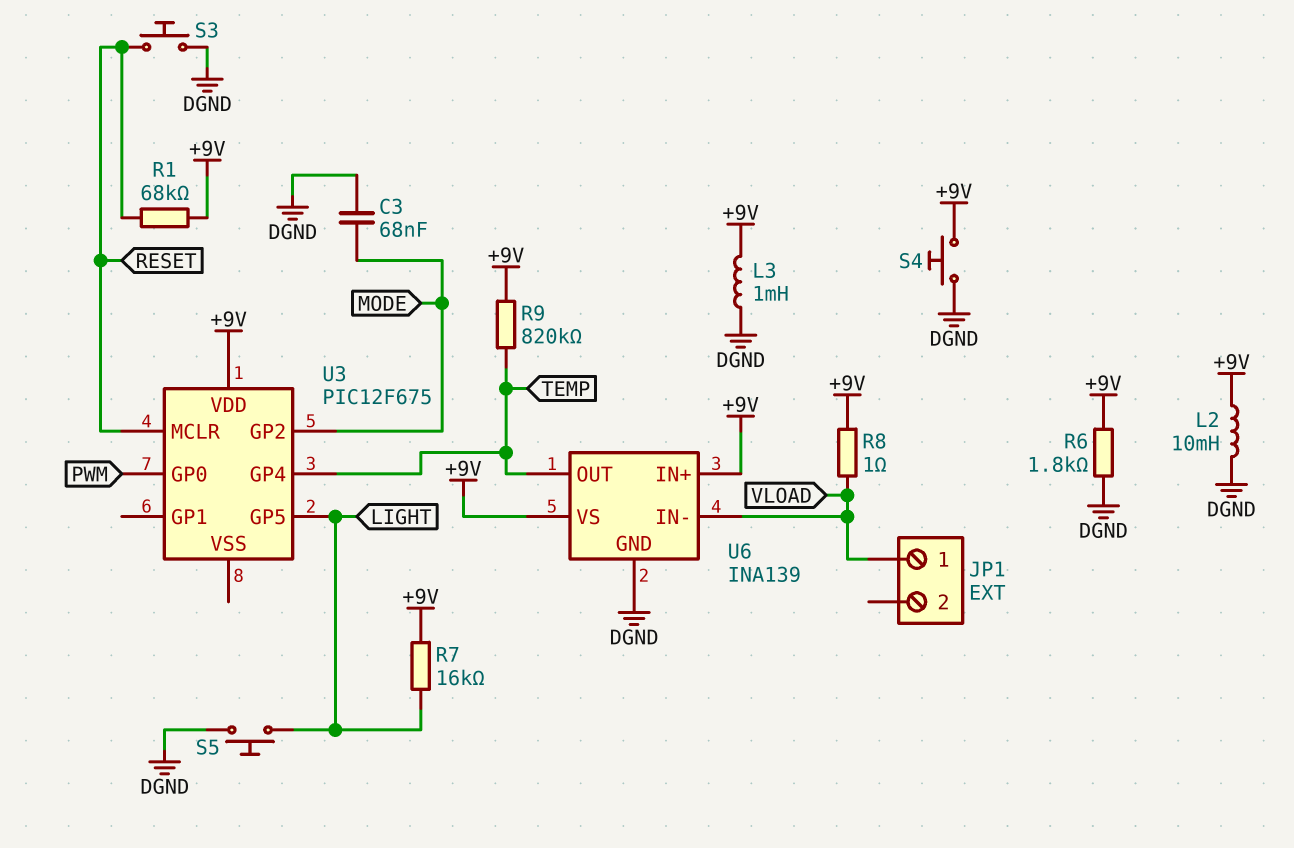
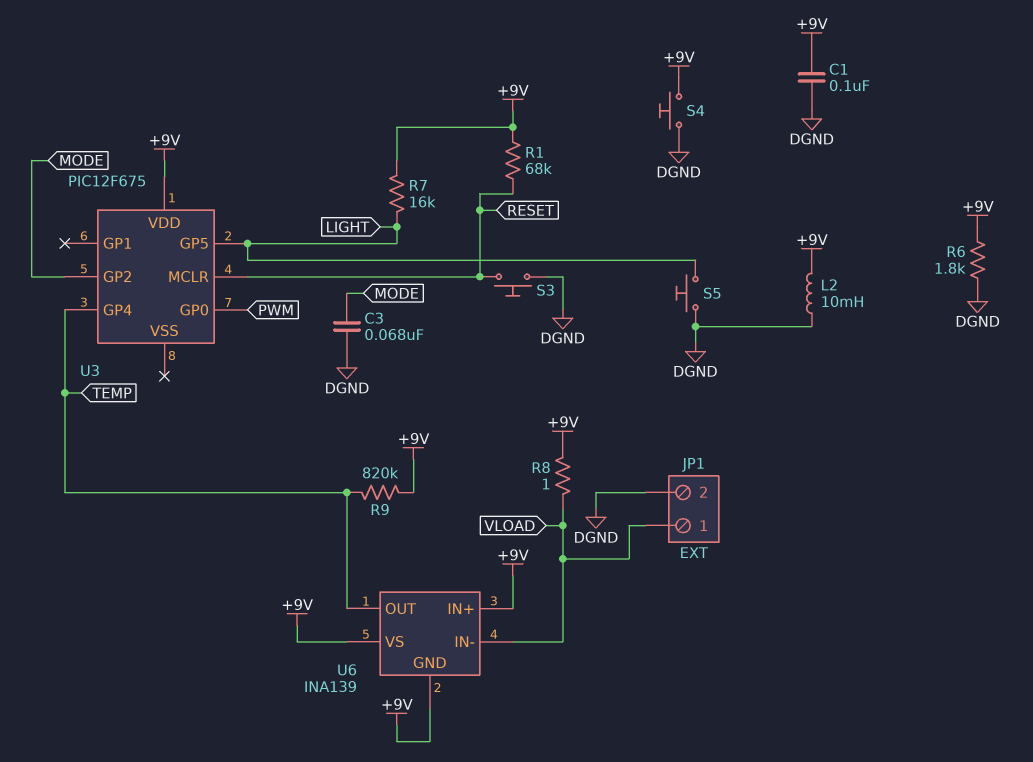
C1: none -> 100nF (+9V, DGND)
JP1 pin 2: none -> DGND
L3: 1mH (+9V, DGND) -> none
U6 pin GND: DGND -> +9V

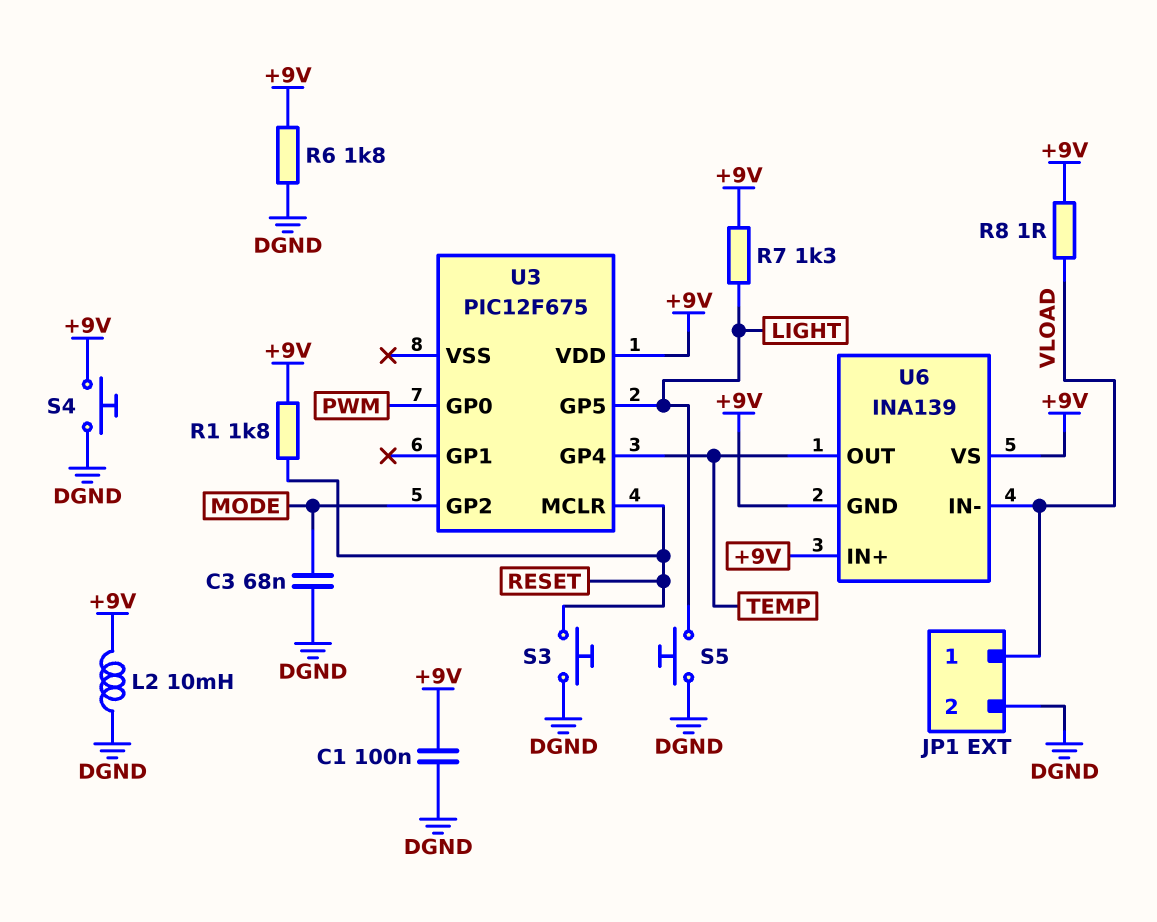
R1: 68k (+9V, RESET) -> 1.8k (+9V, RESET)
R7: 16k (+9V, LIGHT) -> 1.3k (+9V, LIGHT)
R9: 820k (+9V, TEMP) -> none

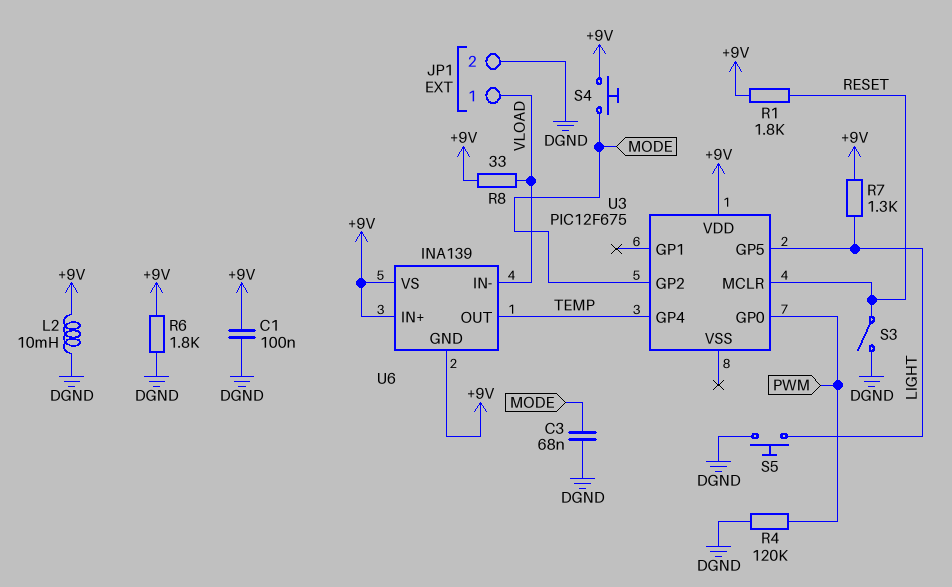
R4: none -> 120k (DGND, PWM)
R8: 1 (+9V, VLOAD) -> 33 (+9V, VLOAD)
S3: button (DGND, RESET) -> switch (DGND, RESET)
S4: button (+9V, DGND) -> button (+9V, MODE)

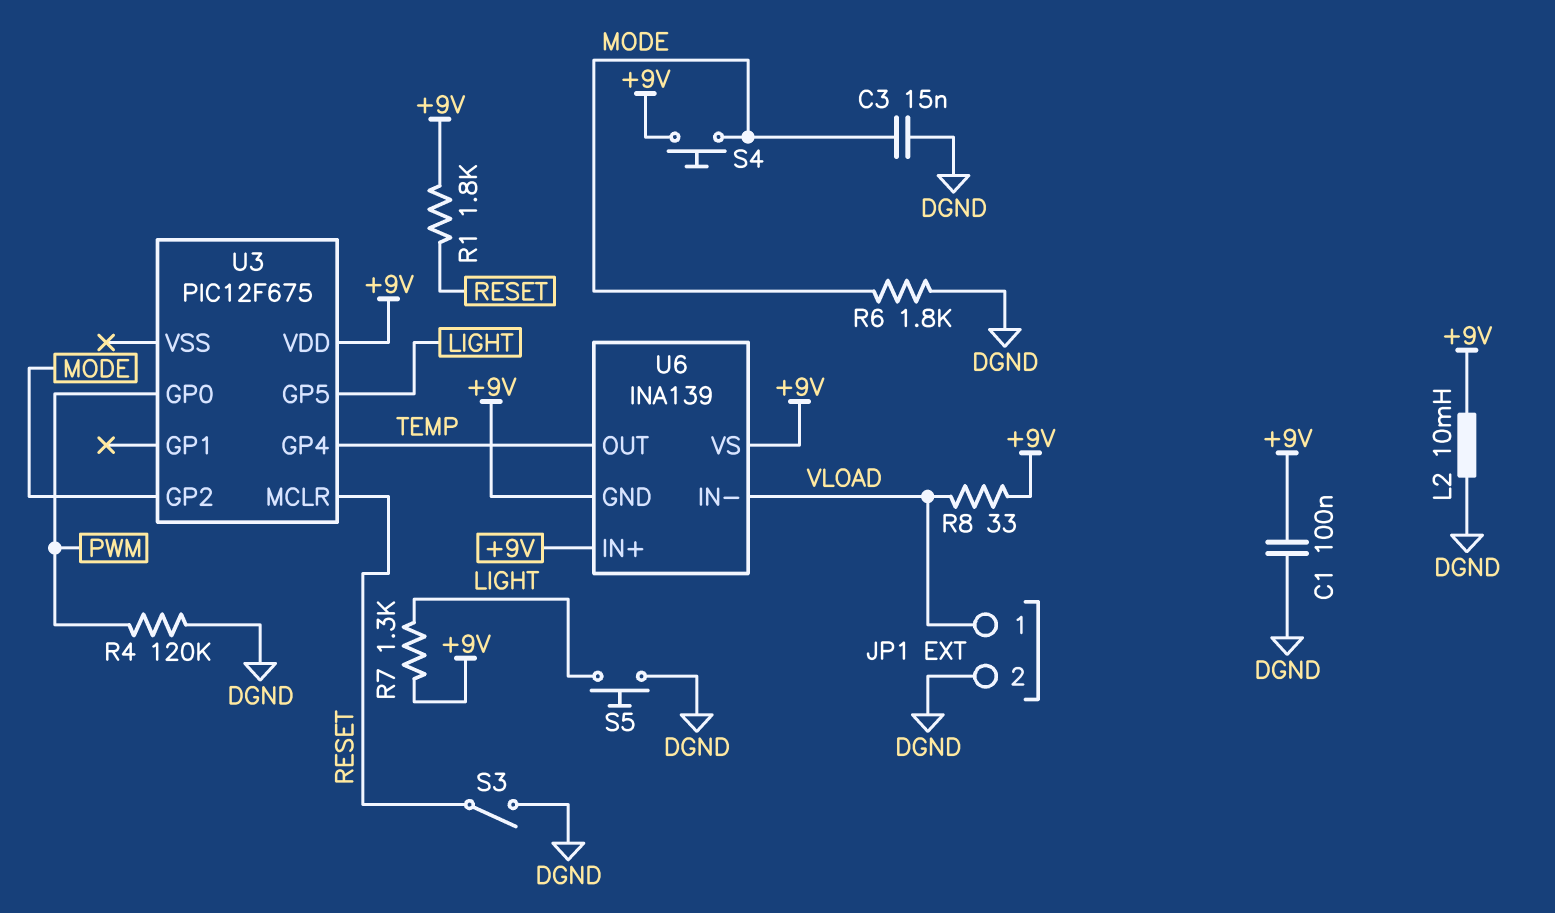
C3: 68nF (DGND, MODE) -> 15nF (DGND, MODE)
R6: 1.8k (+9V, DGND) -> 1.8k (DGND, MODE)

